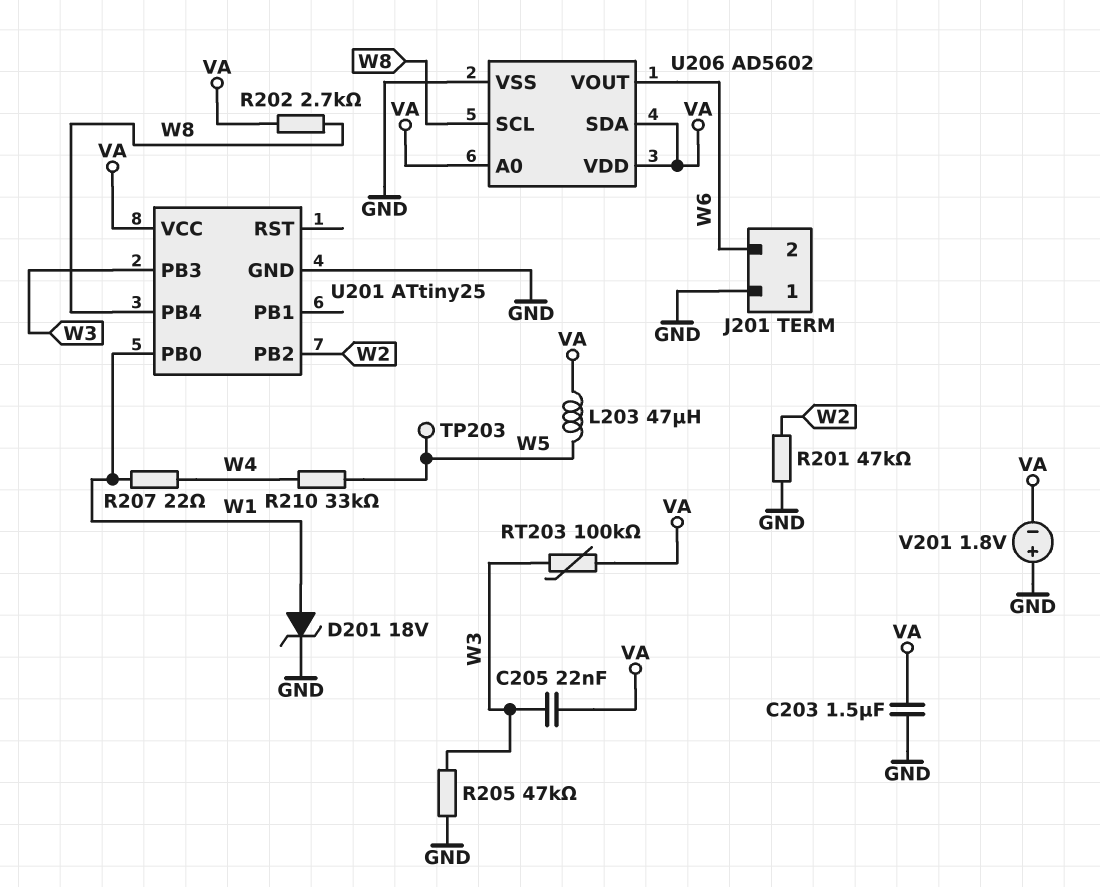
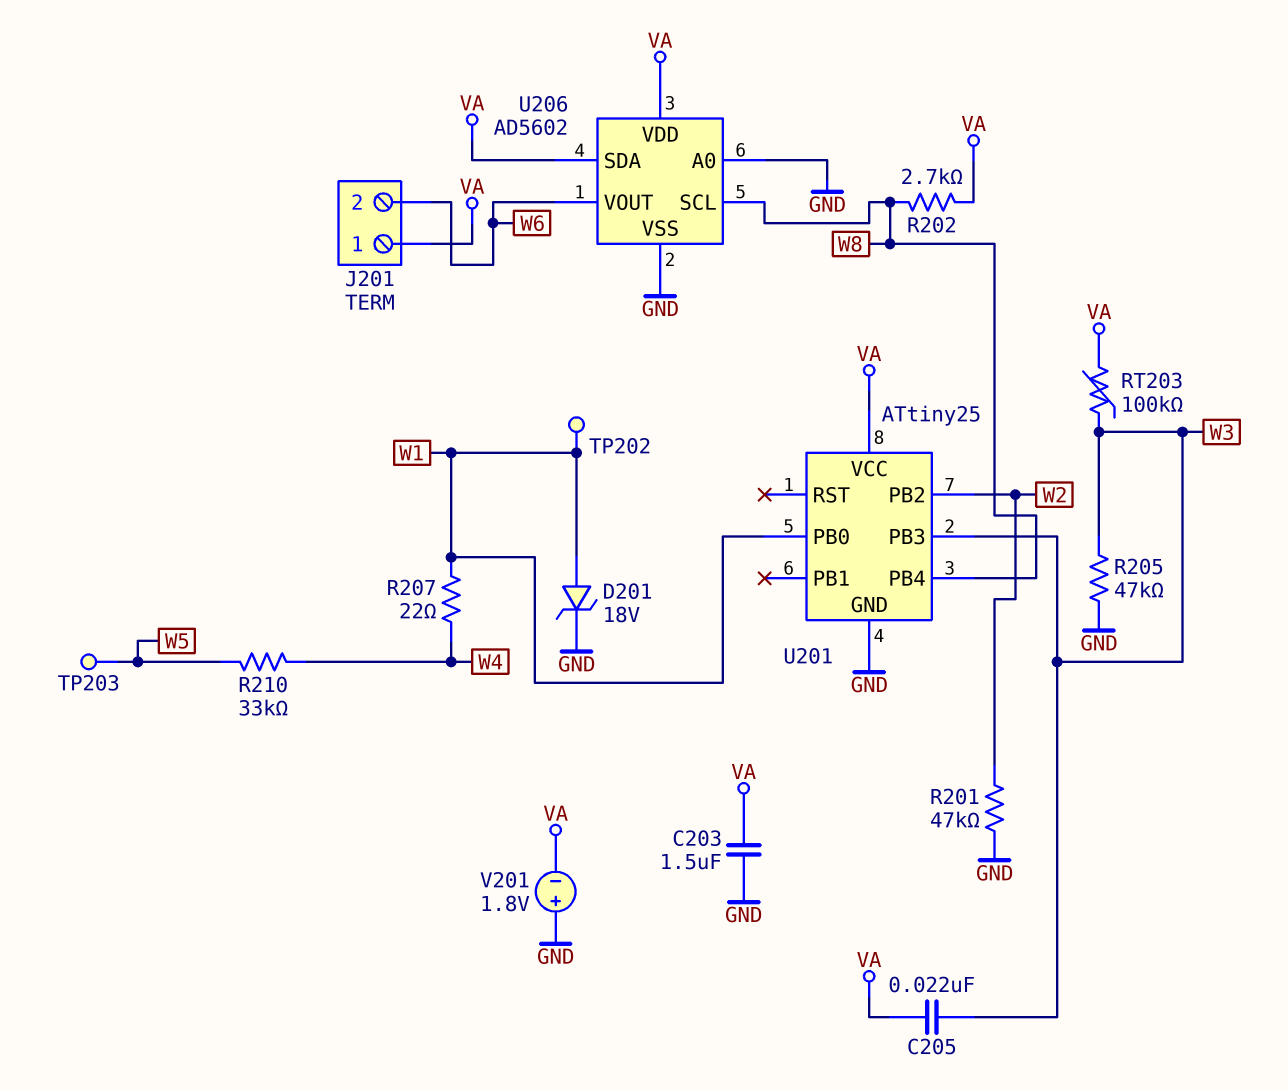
J201 pin 1: GND -> VA
L203: 47uH (VA, W5) -> none
TP202: none -> test point (W1)
U206 pin A0: VA -> GND

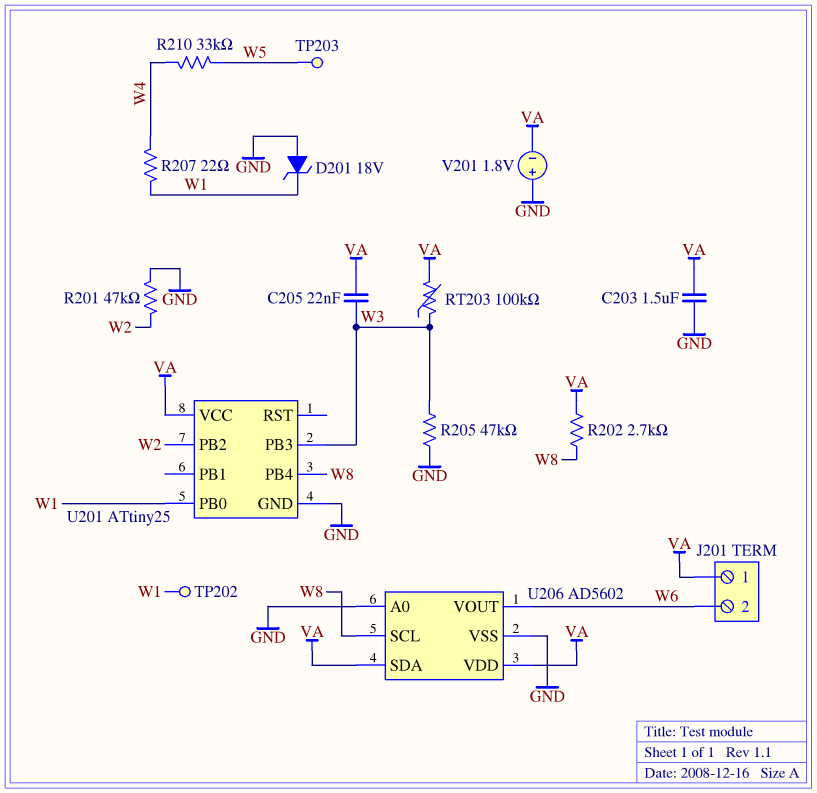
D201: zener 18V (A W1, K GND) -> zener 18V (A GND, K W1)

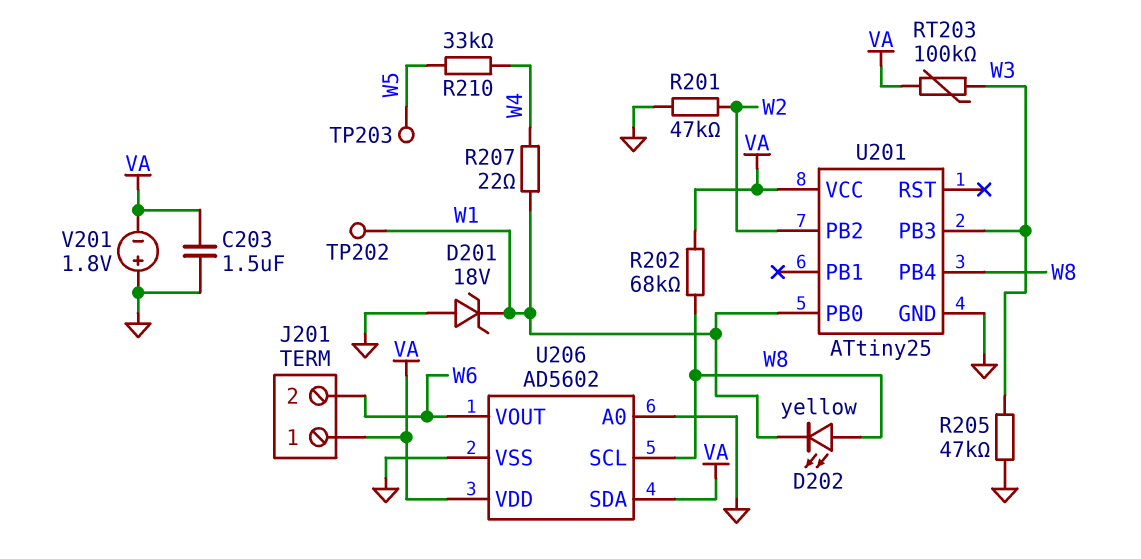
C205: 22nF (VA, W3) -> none
D202: none -> LED yellow (A W8, K W1)
R202: 2.7k (VA, W8) -> 68k (VA, W8)

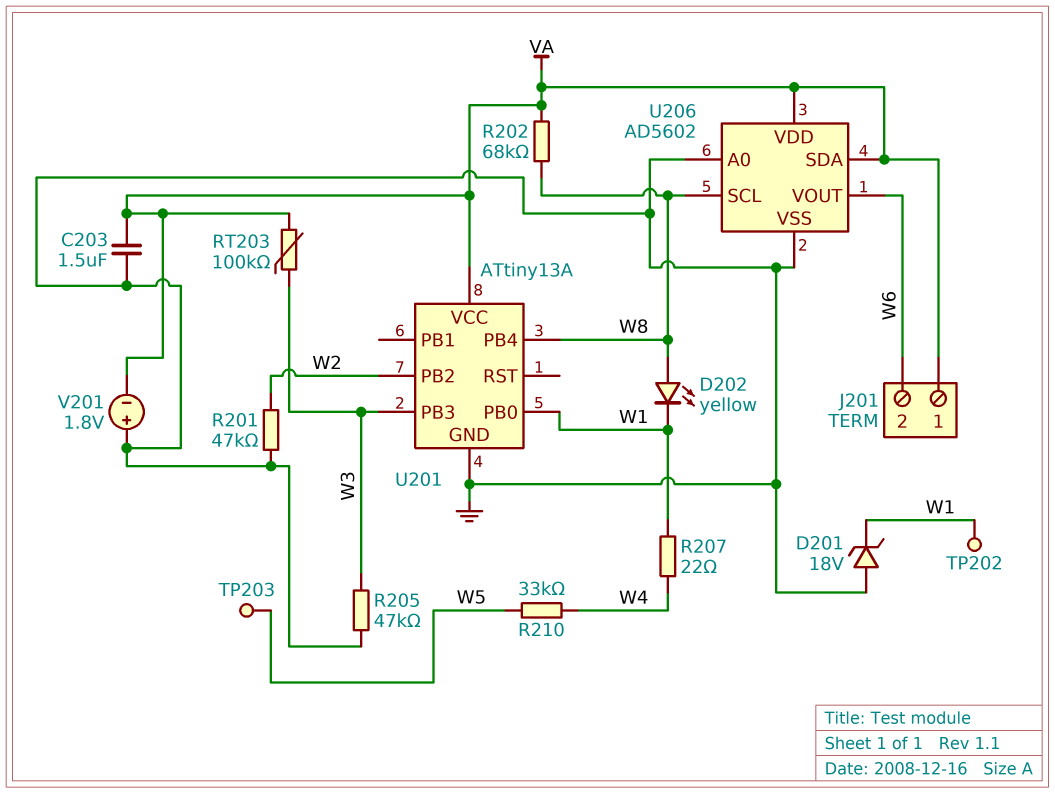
U201: ATtiny25 -> ATtiny13A

